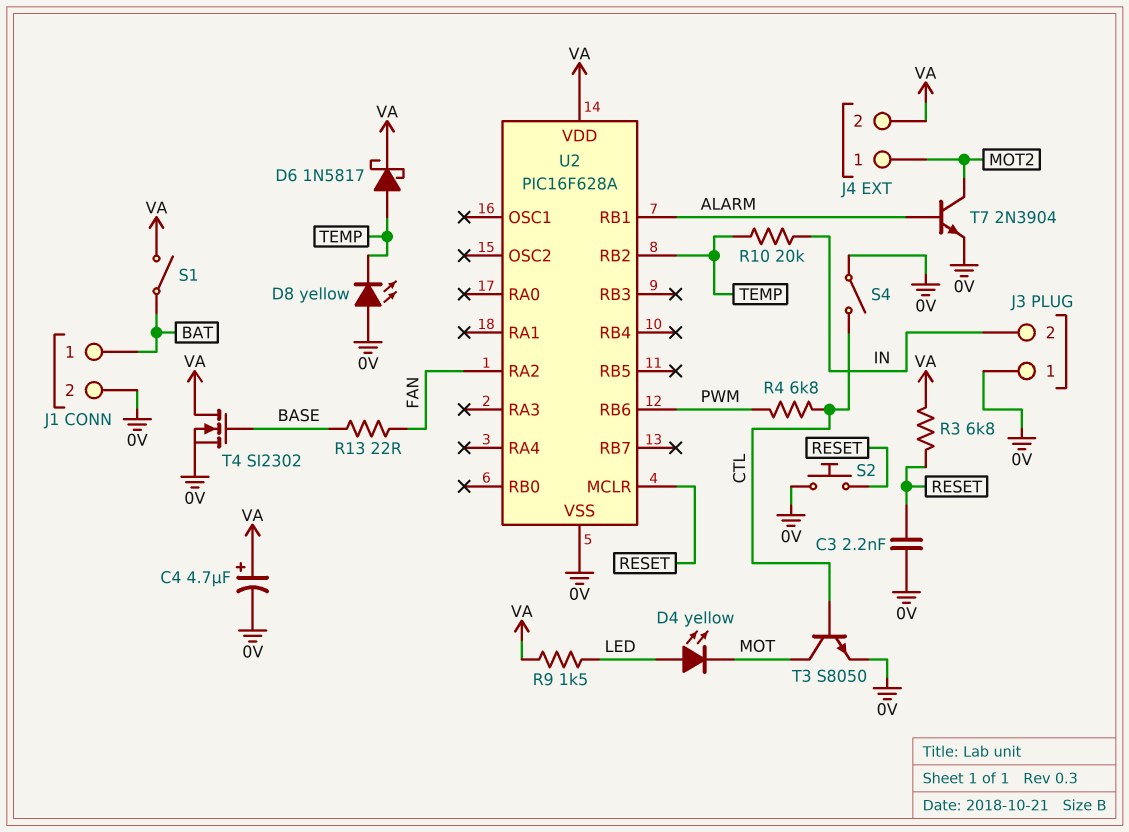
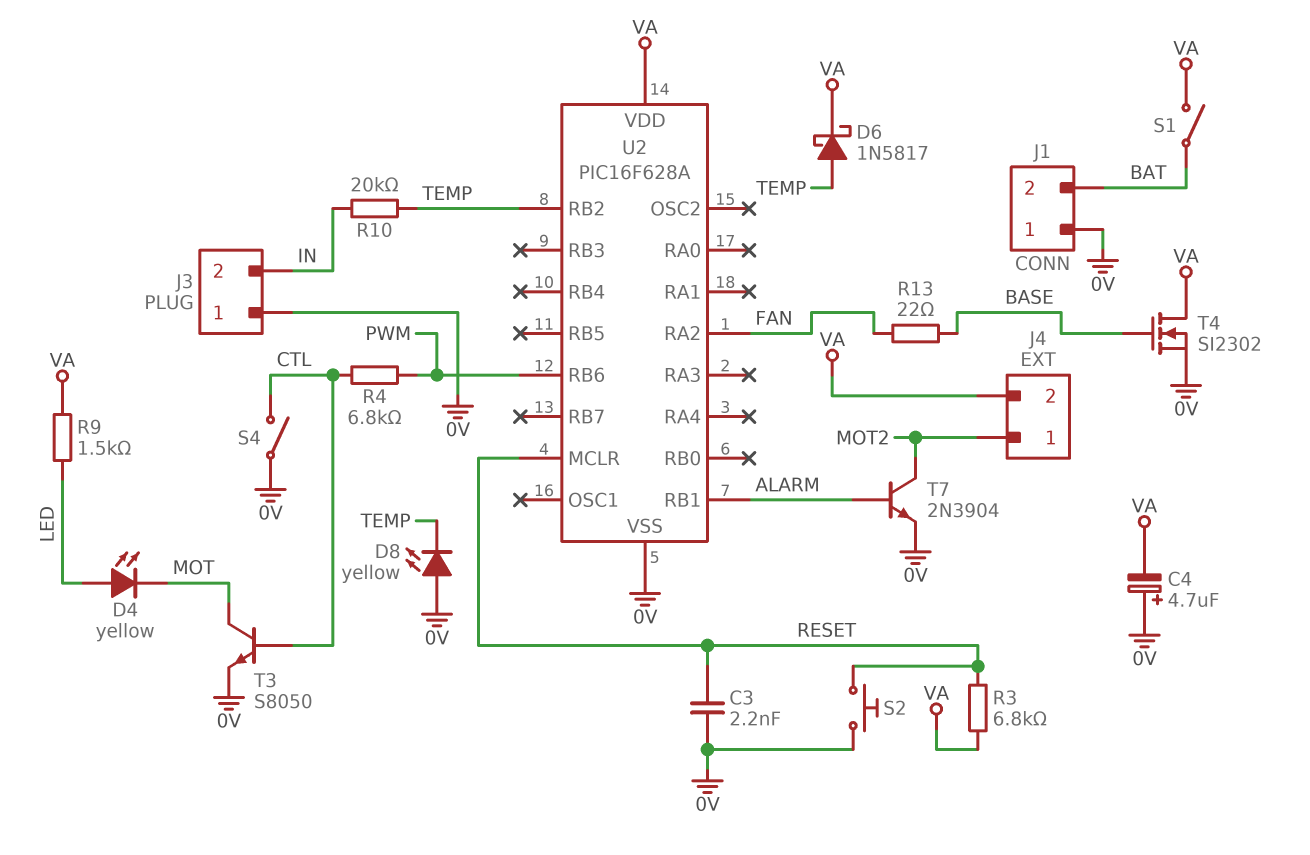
C4: 4.7uF (plus VA, minus 0V) -> 4.7uF (plus 0V, minus VA)
J1 pin 1: BAT -> 0V
J1 pin 2: 0V -> BAT

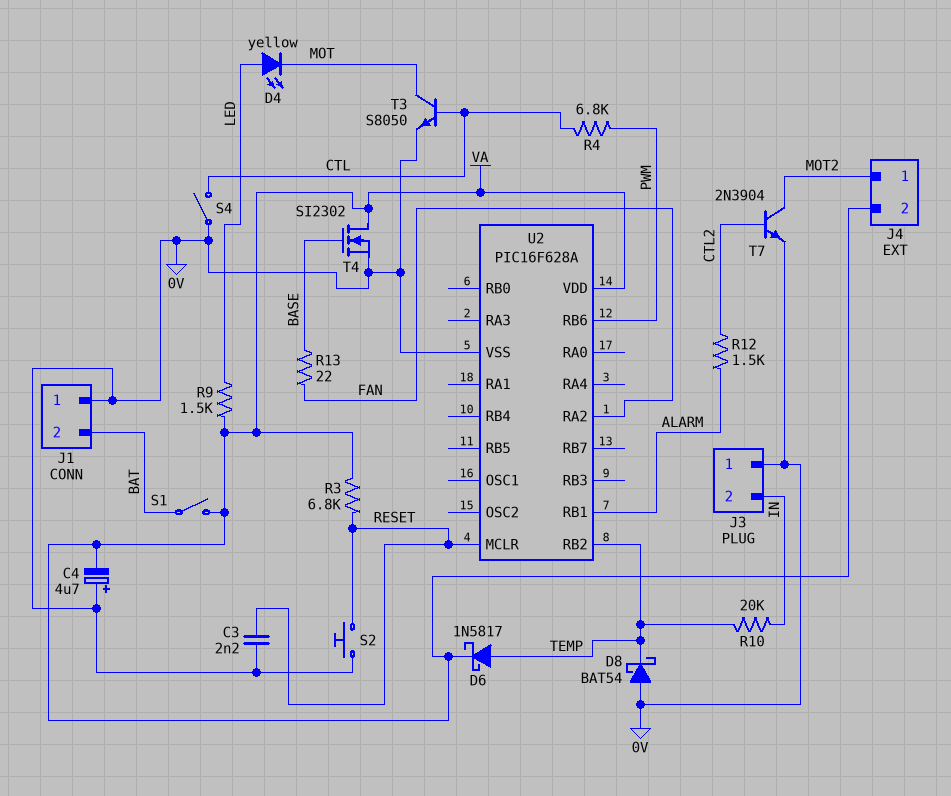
D8: LED yellow (A 0V, K TEMP) -> schottky BAT54 (A 0V, K TEMP)
R12: none -> 1.5k (ALARM, CTL2)
T7: NPN 2N3904 (B ALARM, C MOT2, E 0V) -> NPN 2N3904 (B CTL2, C MOT2, E 0V)

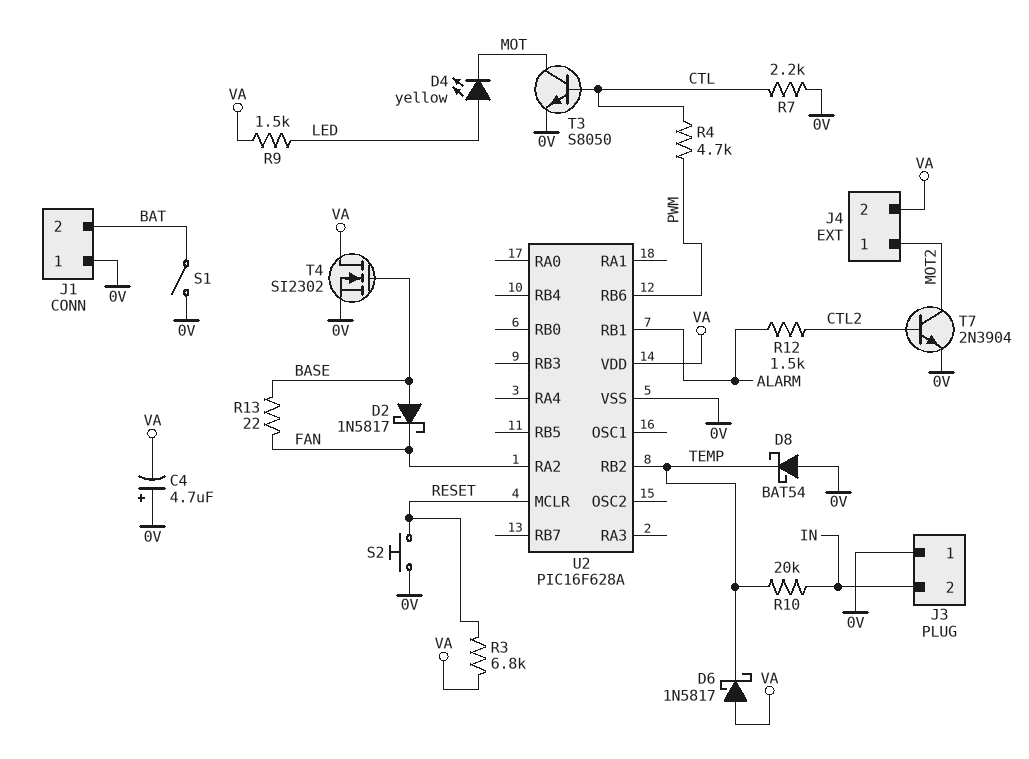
C3: 2.2nF (0V, RESET) -> none
D2: none -> schottky 1N5817 (A BASE, K FAN)
D6: schottky 1N5817 (A TEMP, K VA) -> schottky 1N5817 (A VA, K TEMP)
R4: 6.8k (CTL, PWM) -> 4.7k (CTL, PWM)
R7: none -> 2.2k (0V, CTL)
S1: switch (BAT, VA) -> switch (0V, BAT)
S4: switch (0V, CTL) -> none

